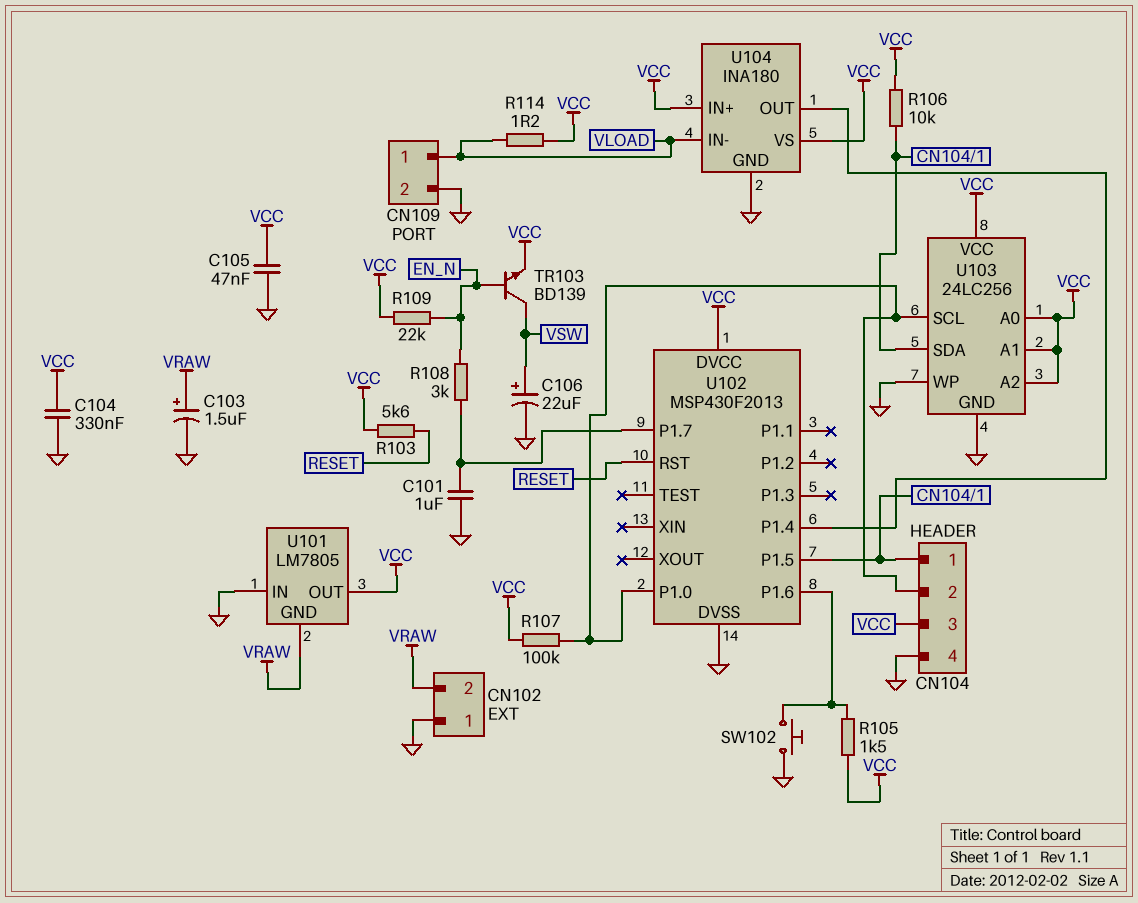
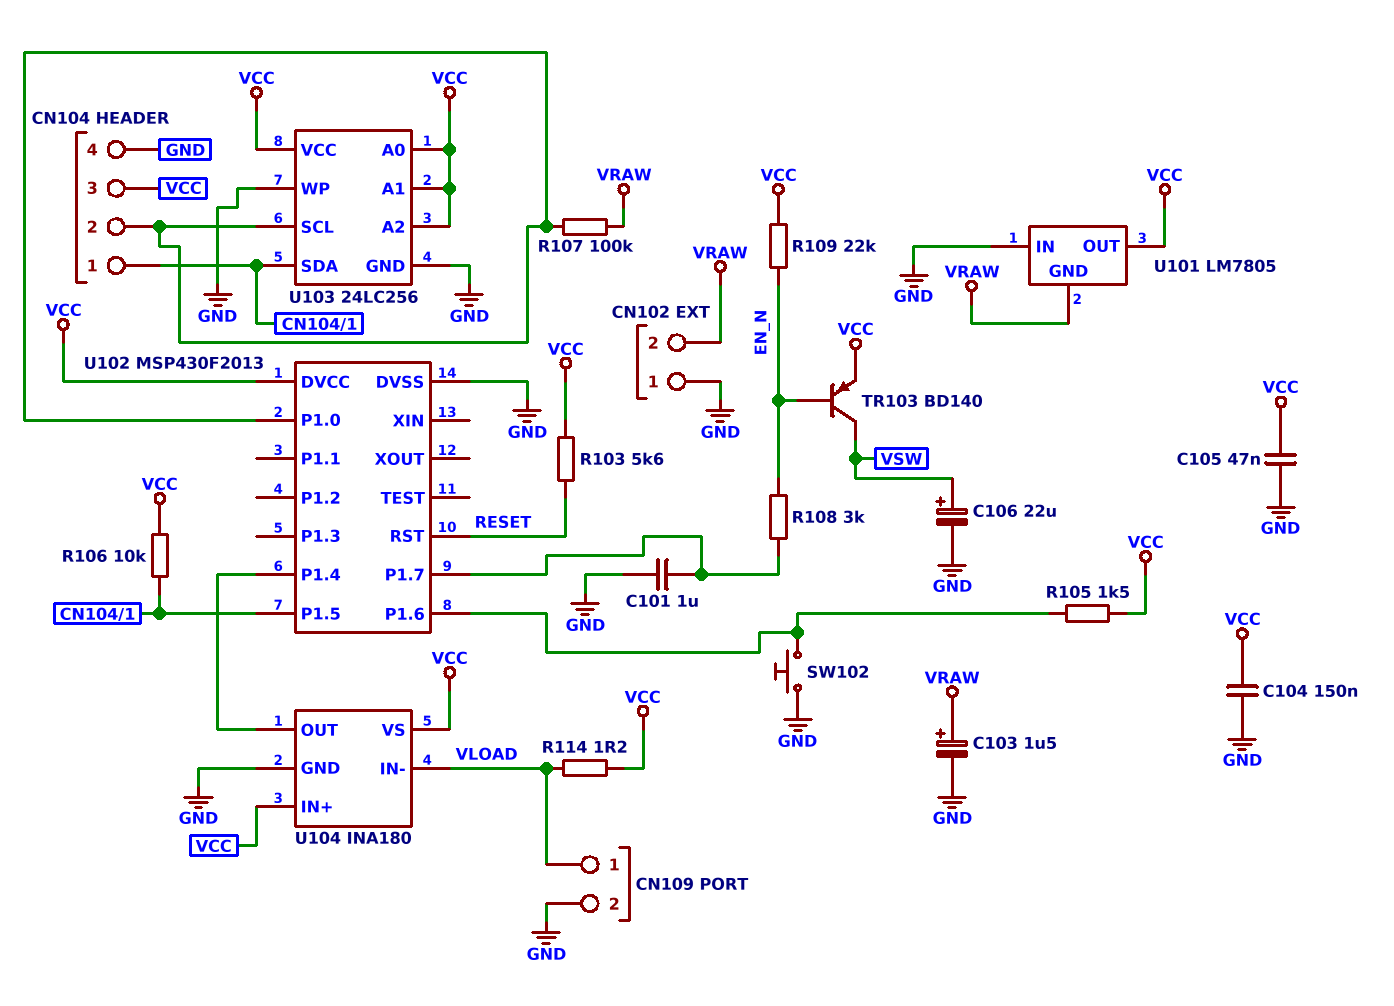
C104: 330nF (GND, VCC) -> 150nF (GND, VCC)
R107: 100k (CN104/2, VCC) -> 100k (CN104/2, VRAW)
TR103: NPN BD139 (B EN_N, C VSW, E VCC) -> PNP BD140 (B EN_N, C VSW, E VCC)

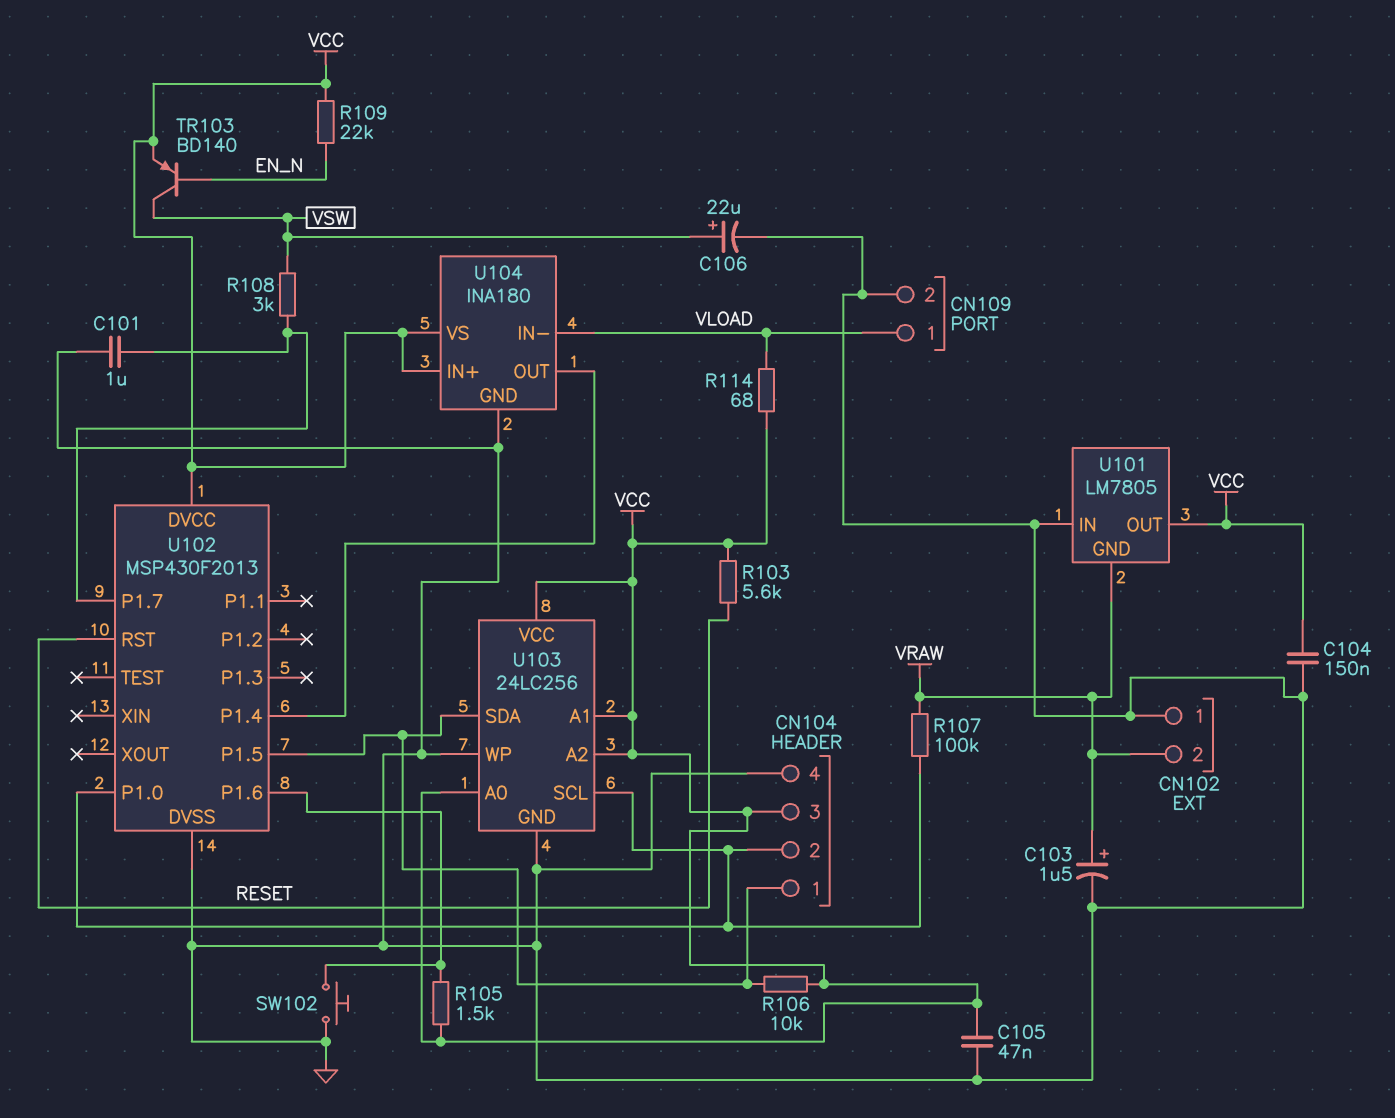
R108: 3k (EN_N, U102/P1.7) -> 3k (U102/P1.7, VSW)
R114: 1.2 (VCC, VLOAD) -> 68 (VCC, VLOAD)

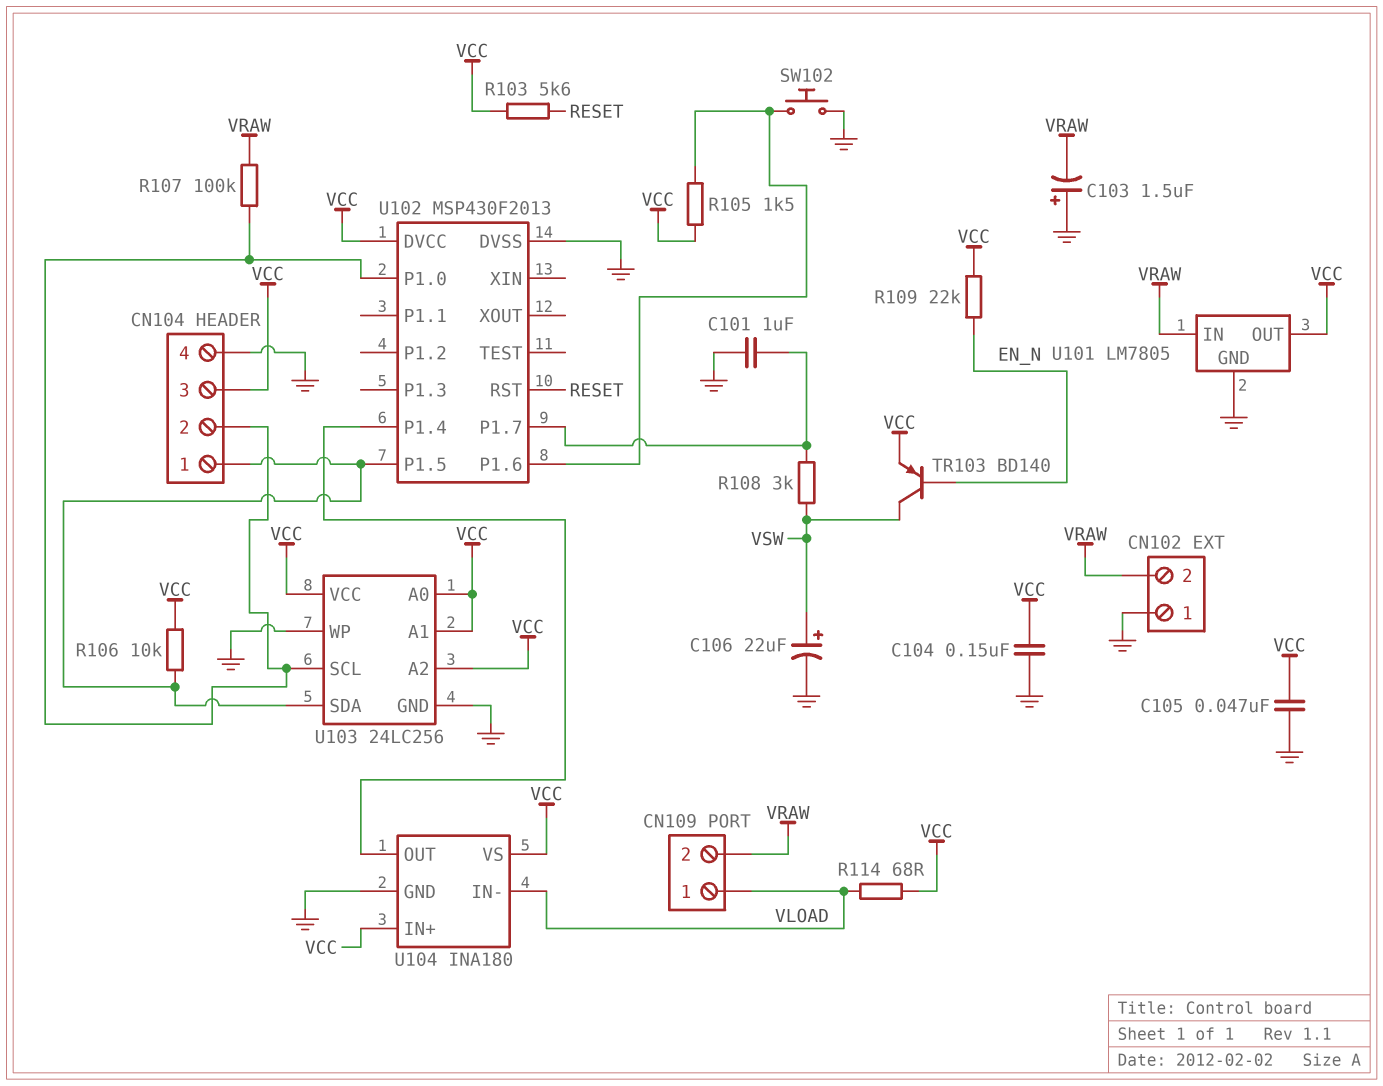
C103: 1.5uF (plus VRAW, minus GND) -> 1.5uF (plus GND, minus VRAW)
CN109 pin 2: GND -> VRAW
U101 pin GND: VRAW -> GND
U101 pin IN: GND -> VRAW

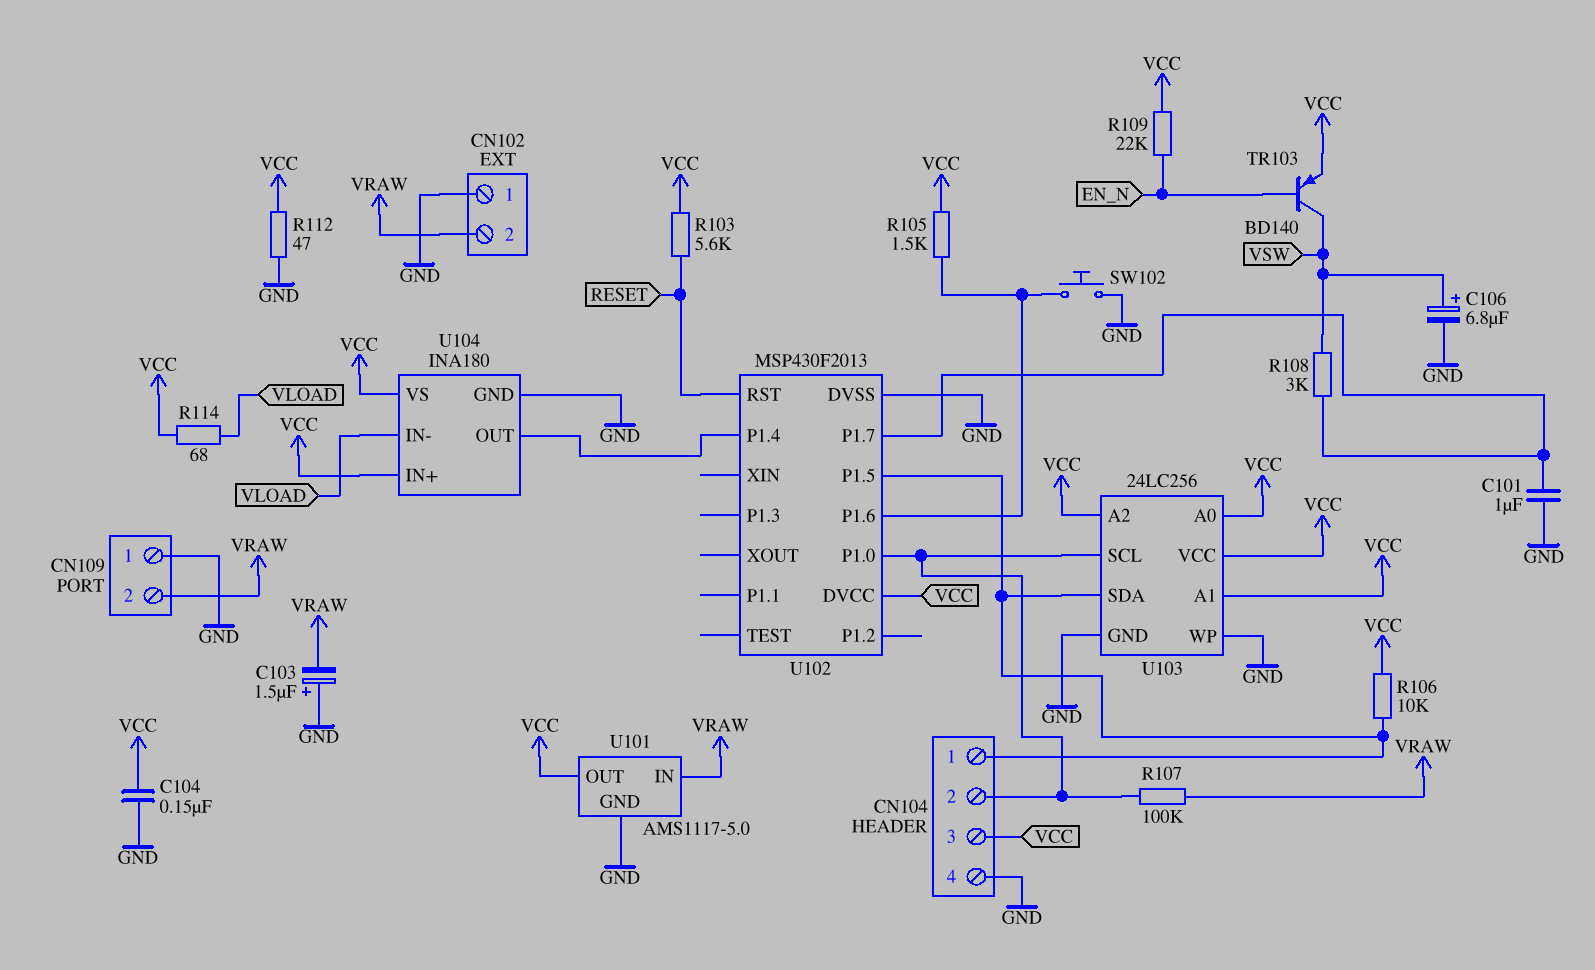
C105: 47nF (GND, VCC) -> none
C106: 22uF (plus VSW, minus GND) -> 6.8uF (plus VSW, minus GND)
CN109 pin 1: VLOAD -> GND
R112: none -> 47 (GND, VCC)
U101: LM7805 -> AMS1117-5.0

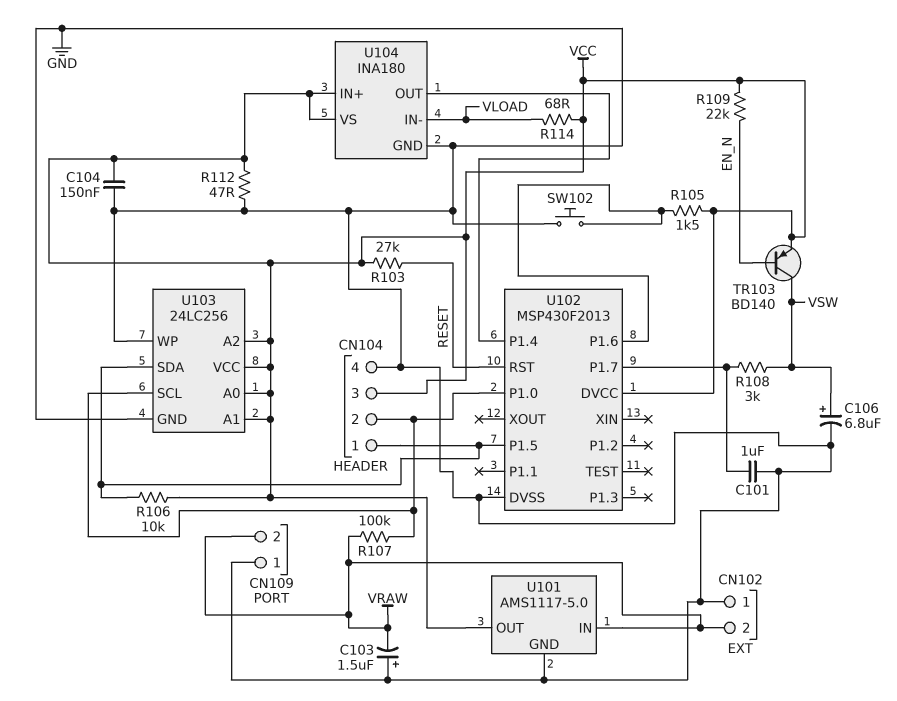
R103: 5.6k (RESET, VCC) -> 27k (RESET, VCC)

